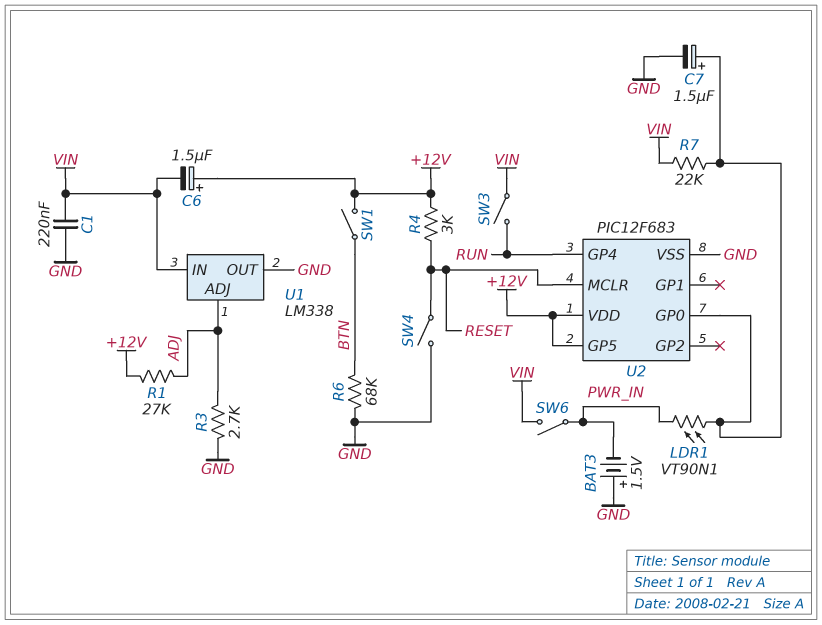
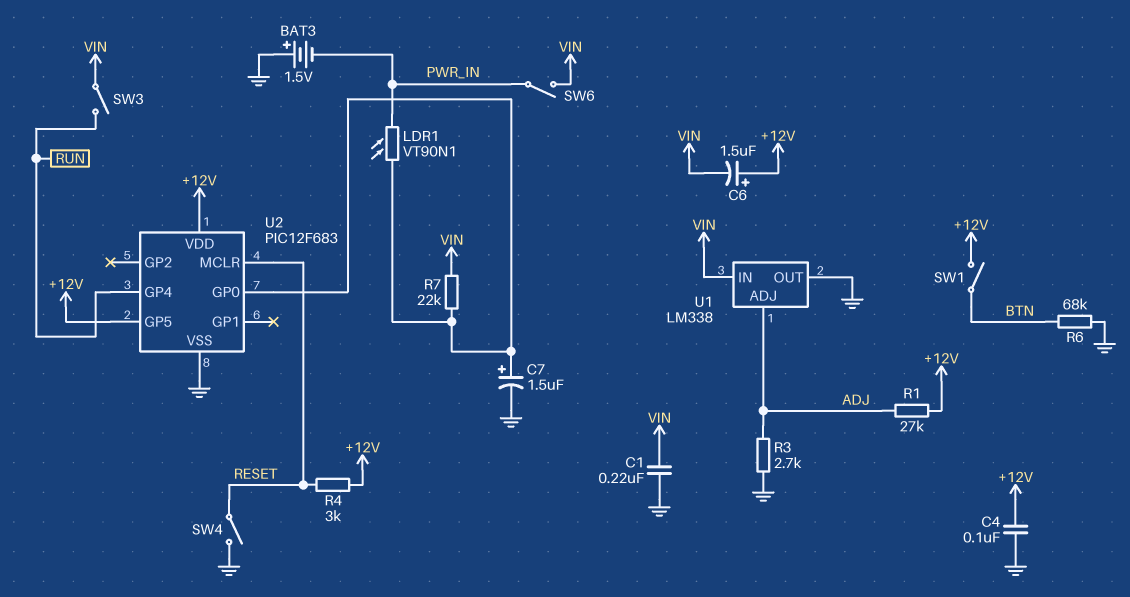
C4: none -> 100nF (+12V, GND)

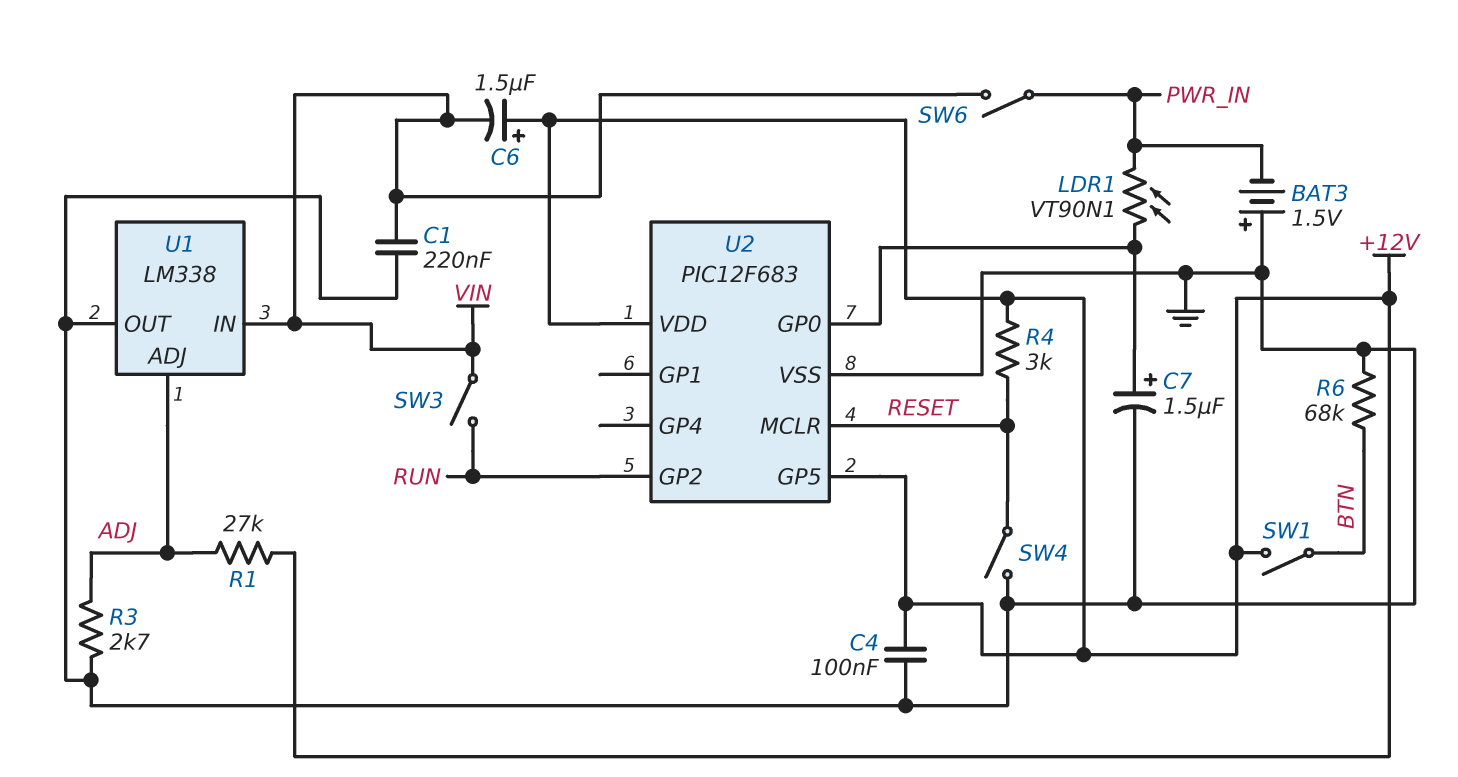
R7: 22k (U2/GP0, VIN) -> none
U2 pin GP2: none -> RUN
U2 pin GP4: RUN -> none

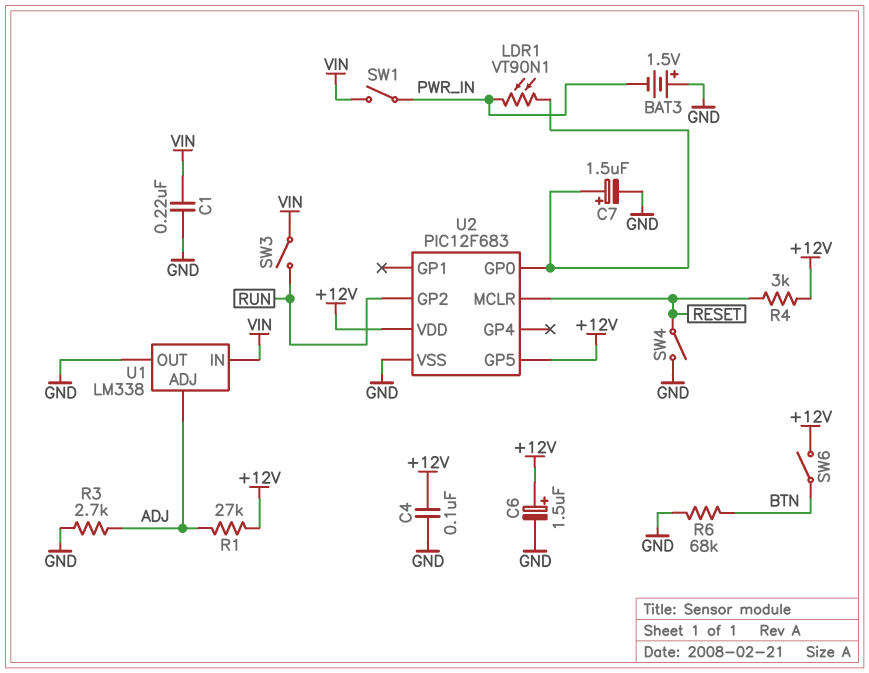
C6: 1.5uF (plus +12V, minus VIN) -> 1.5uF (plus +12V, minus GND)
SW1: switch (+12V, BTN) -> switch (PWR_IN, VIN)
SW6: switch (PWR_IN, VIN) -> switch (+12V, BTN)

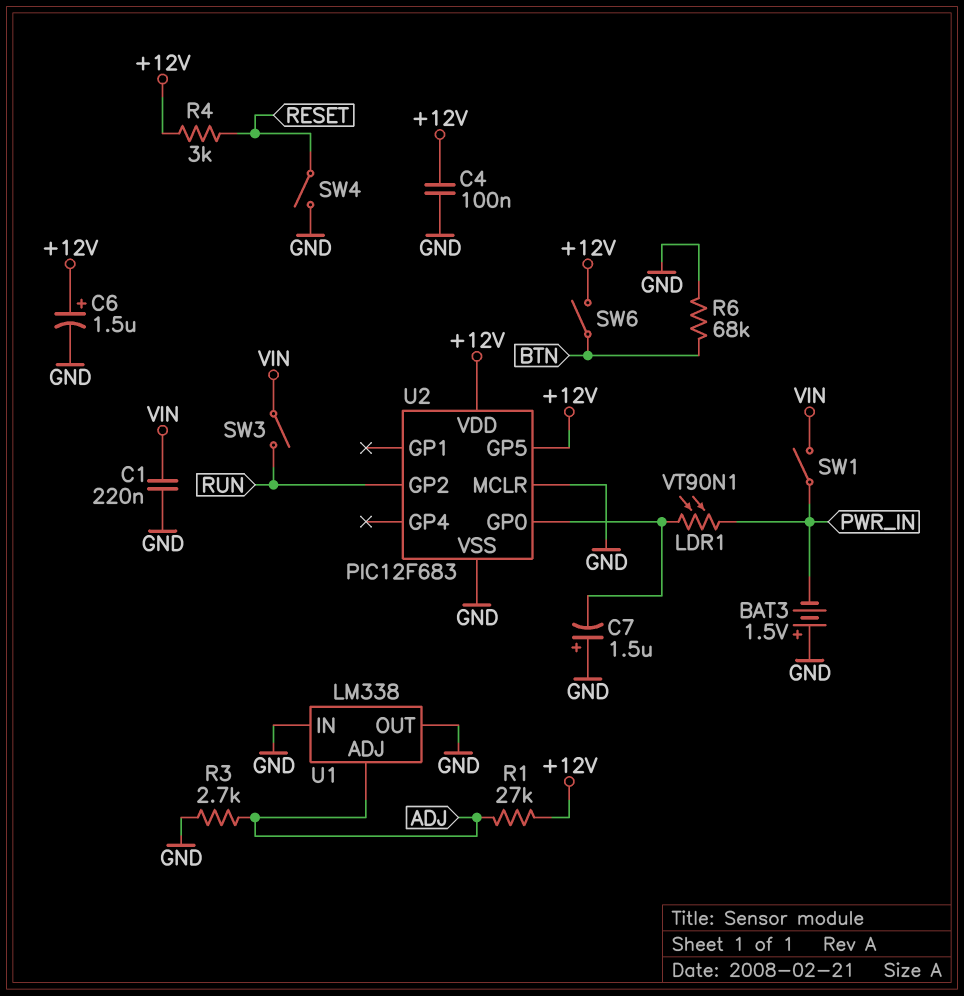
C7: 1.5uF (plus U2/GP0, minus GND) -> 1.5uF (plus GND, minus U2/GP0)
U1 pin IN: VIN -> GND
U2 pin MCLR: RESET -> GND

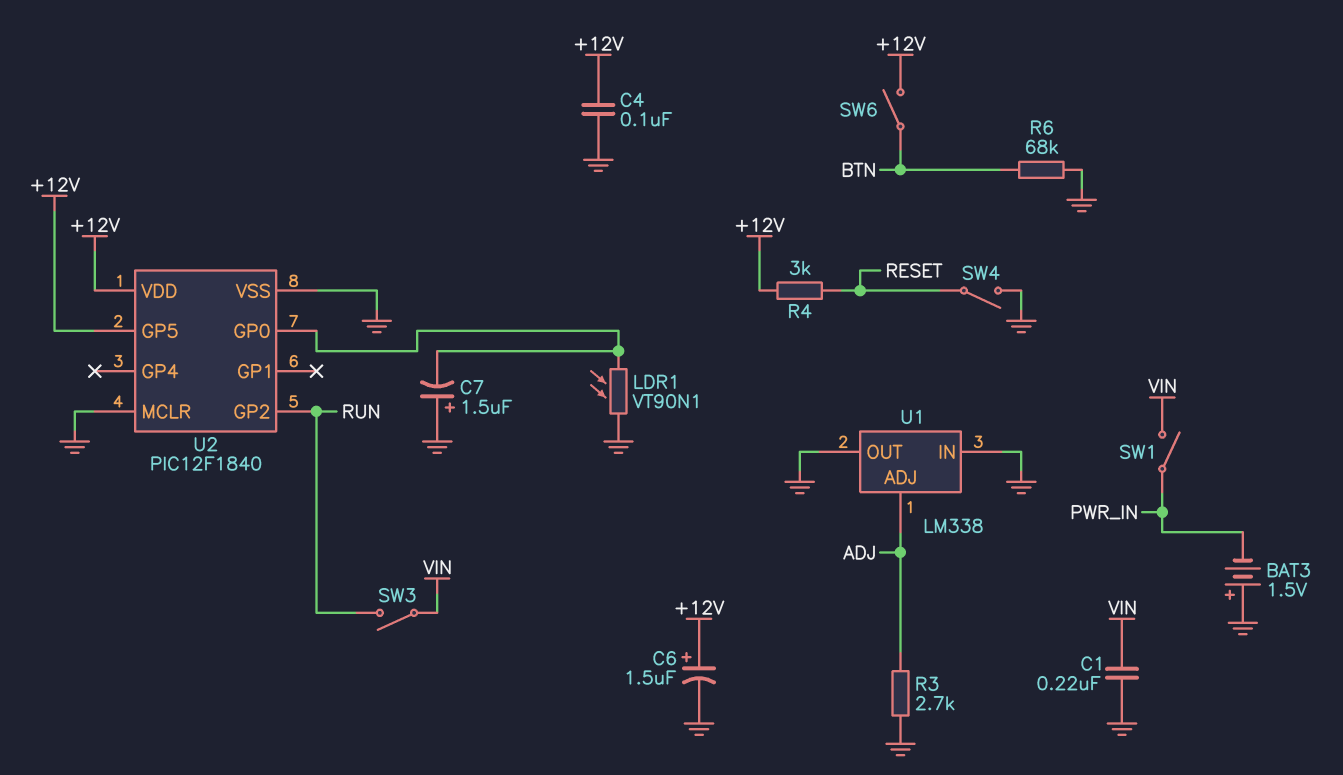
LDR1: VT90N1 (PWR_IN, U2/GP0) -> VT90N1 (GND, U2/GP0)
R1: 27k (+12V, ADJ) -> none
U2: PIC12F683 -> PIC12F1840

